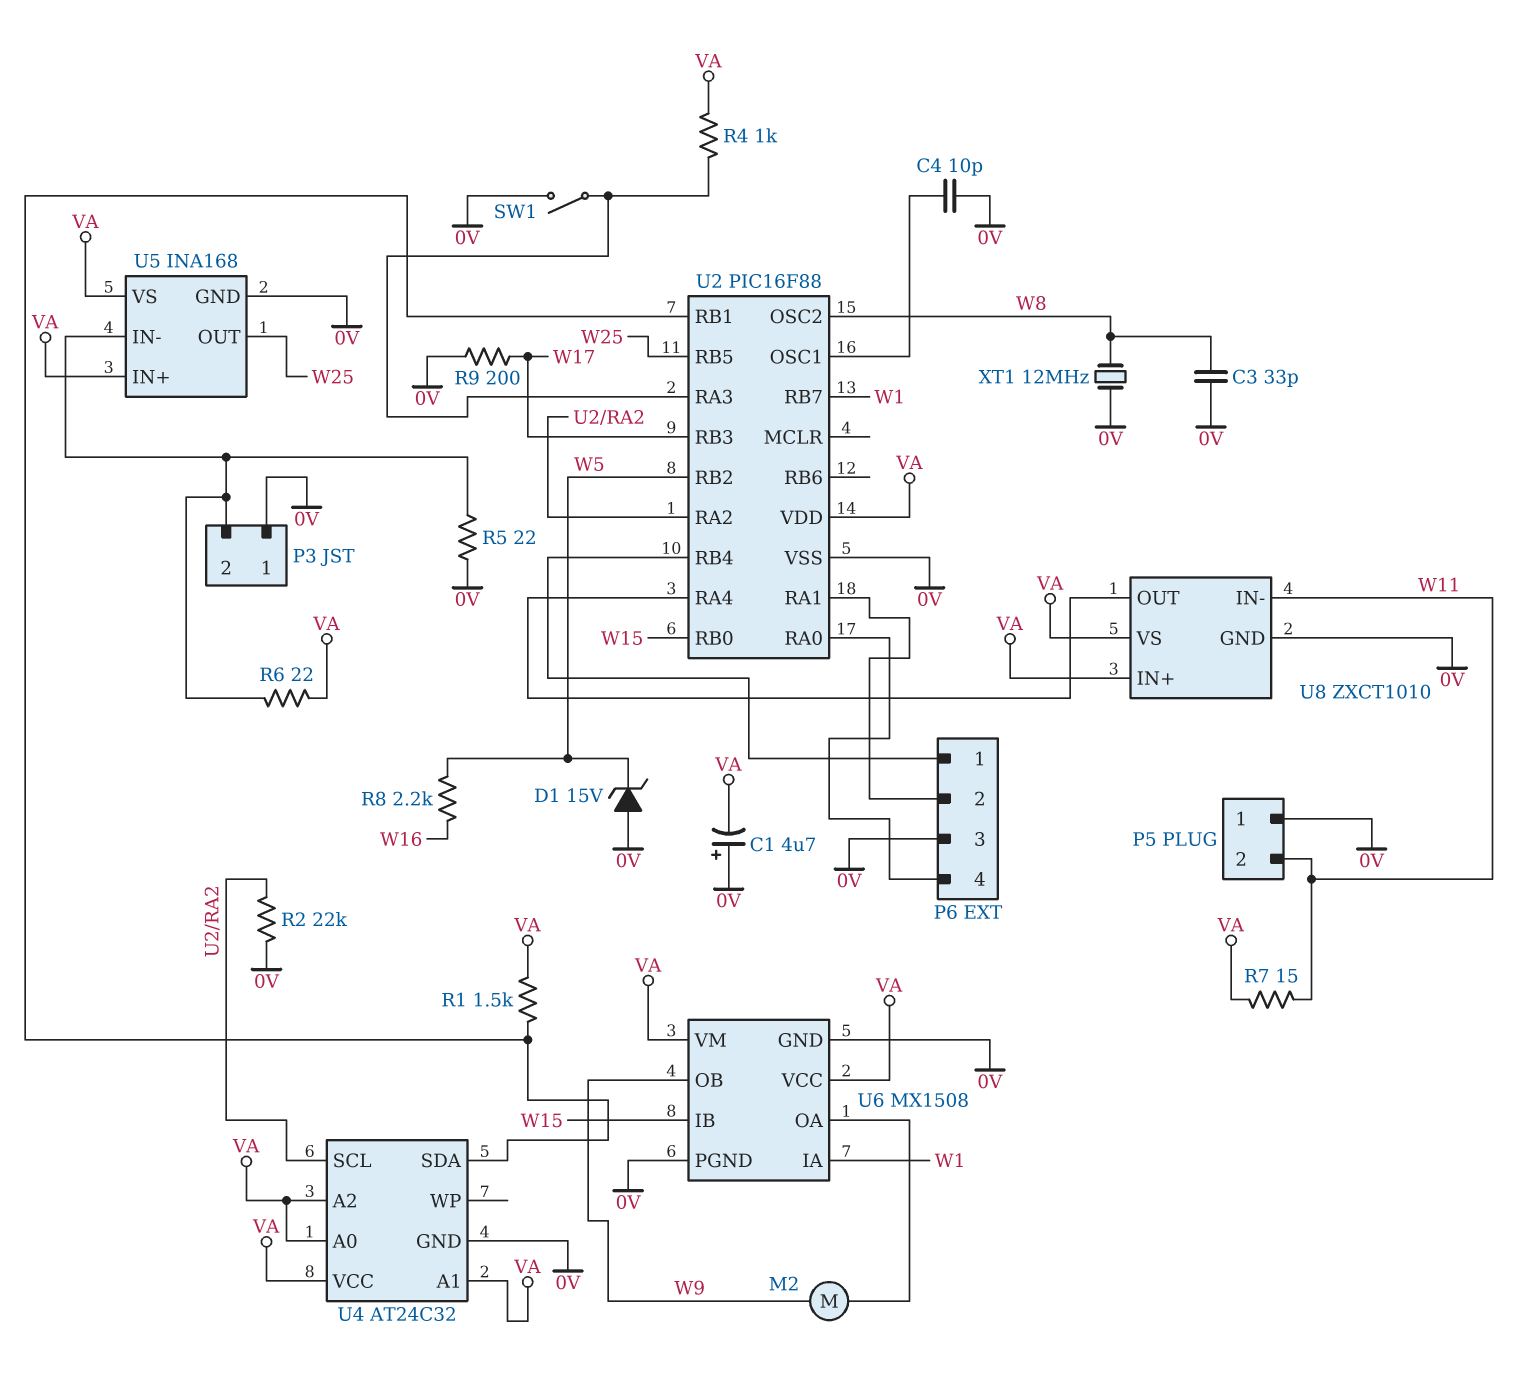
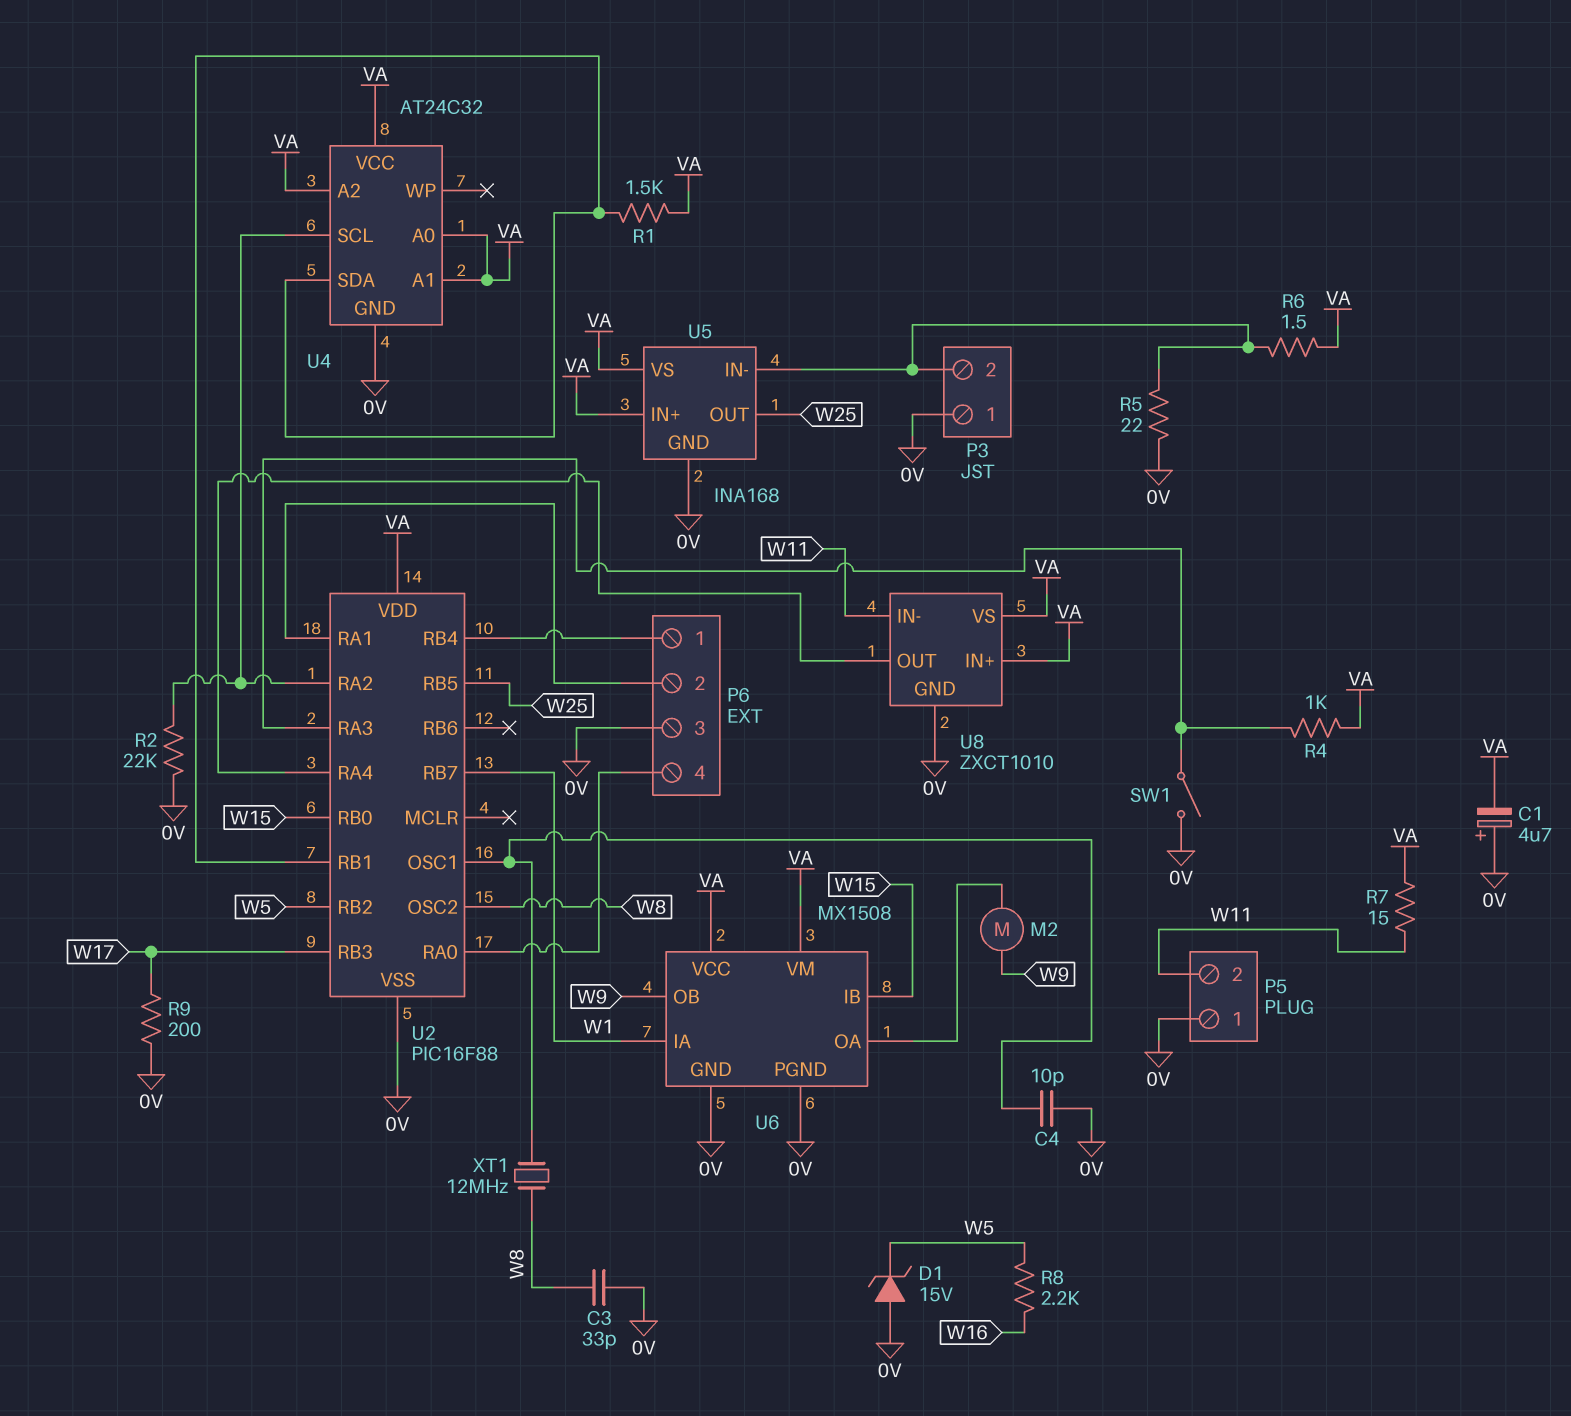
R6: 22 (P3/2, VA) -> 1.5 (P3/2, VA)
XT1: 12MHz (0V, W8) -> 12MHz (U2/OSC1, W8)

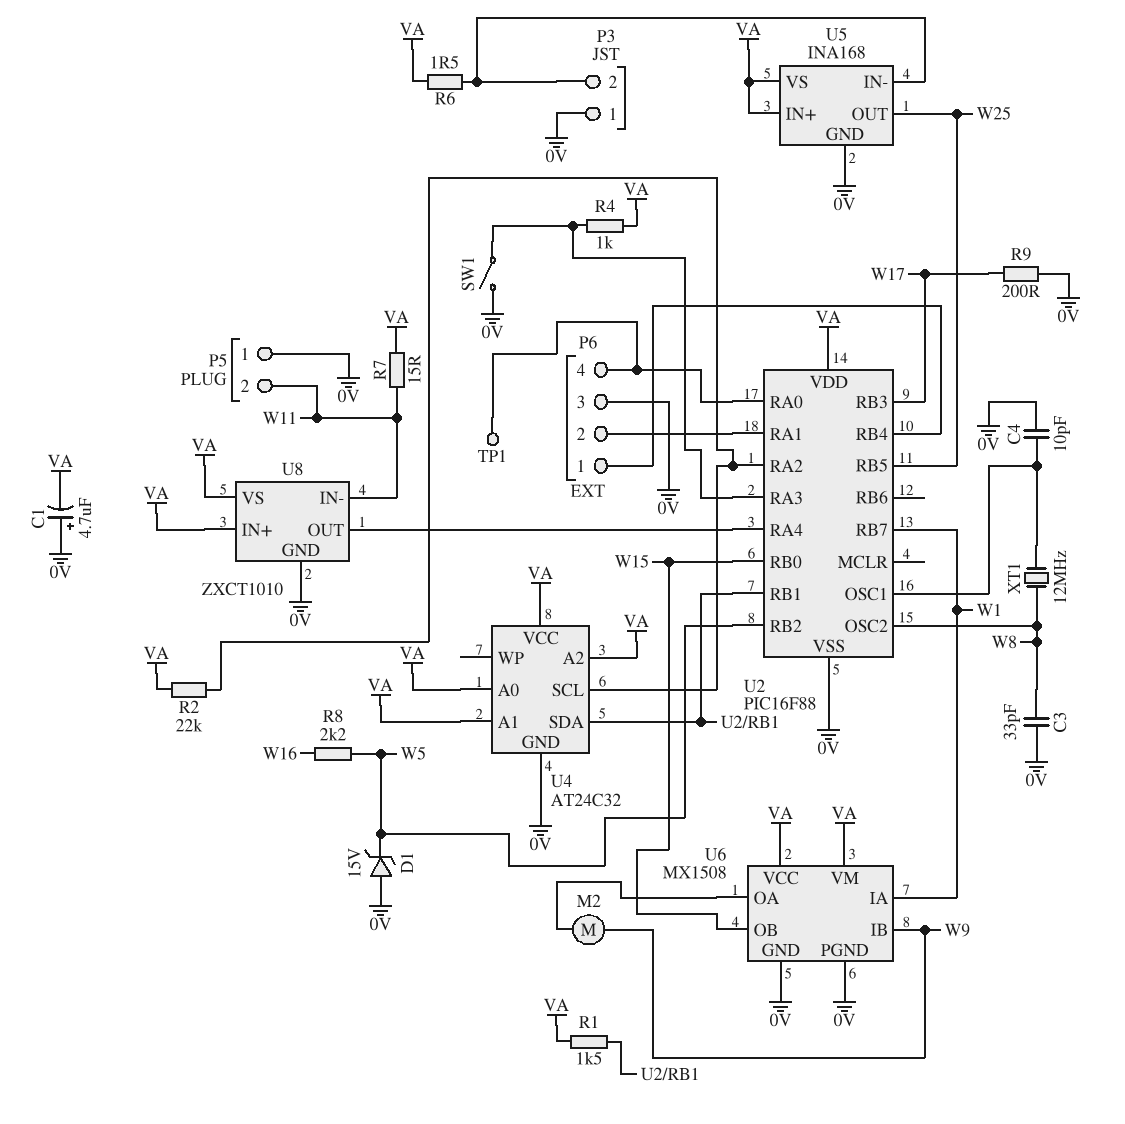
R2: 22k (0V, U2/RA2) -> 22k (U2/RA2, VA)
R5: 22 (0V, P3/2) -> none
TP1: none -> test point (P6/4)
U6 pin IB: W15 -> W9
U6 pin OB: W9 -> W15

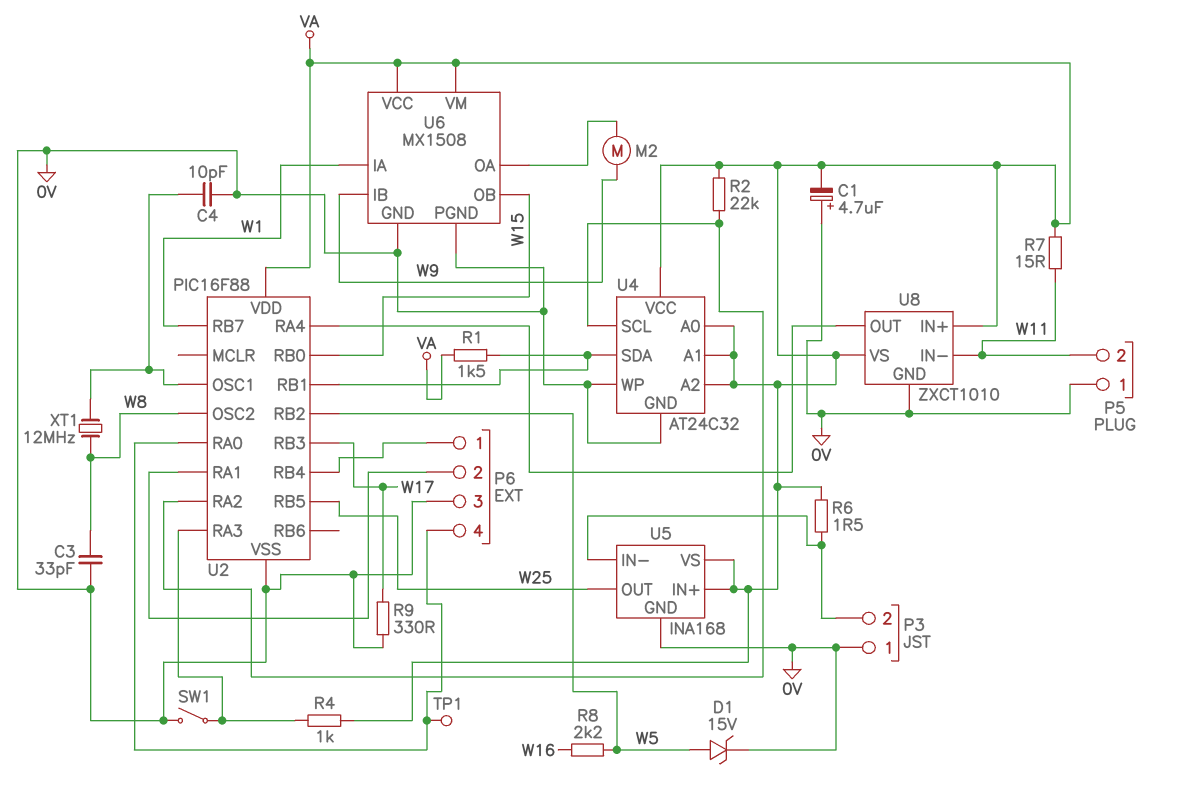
D1: zener 15V (A 0V, K W5) -> zener 15V (A W5, K 0V)
R9: 200 (0V, W17) -> 330 (0V, W17)
U4 pin WP: none -> 0V

